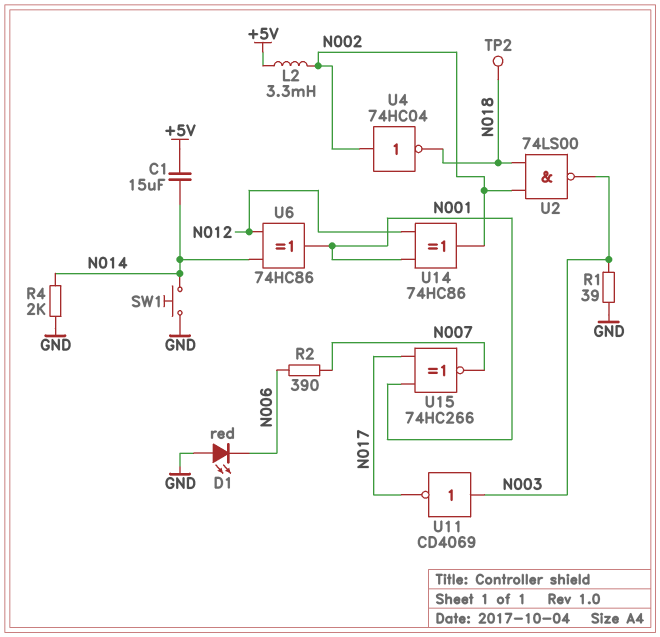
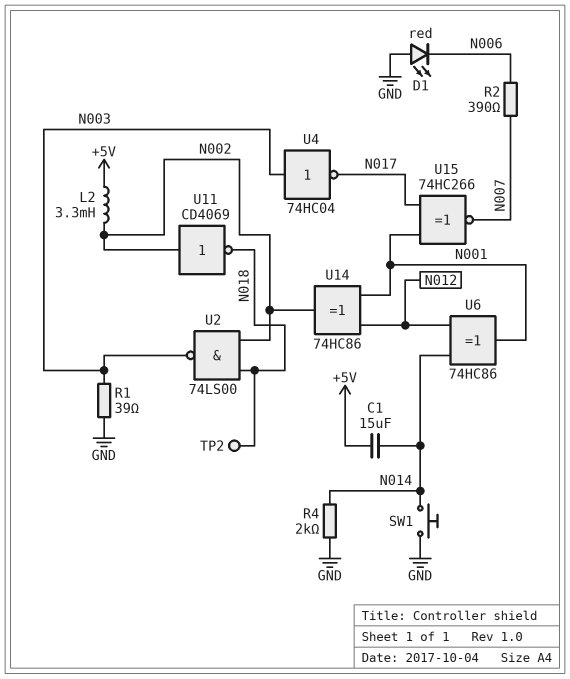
U4: NOT 74HC04 (in N002, out N018) -> NOT 74HC04 (in N003, out N017)
U11: NOT CD4069 (in N003, out N017) -> NOT CD4069 (in N002, out N018)

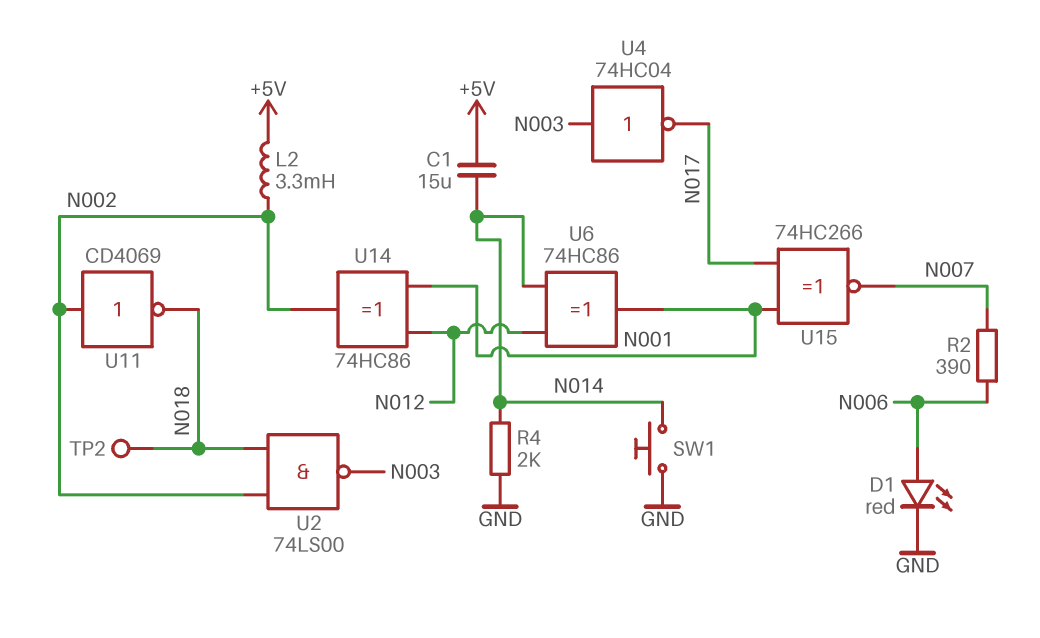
D1: LED red (A GND, K N006) -> LED red (A N006, K GND)
R1: 39 (GND, N003) -> none

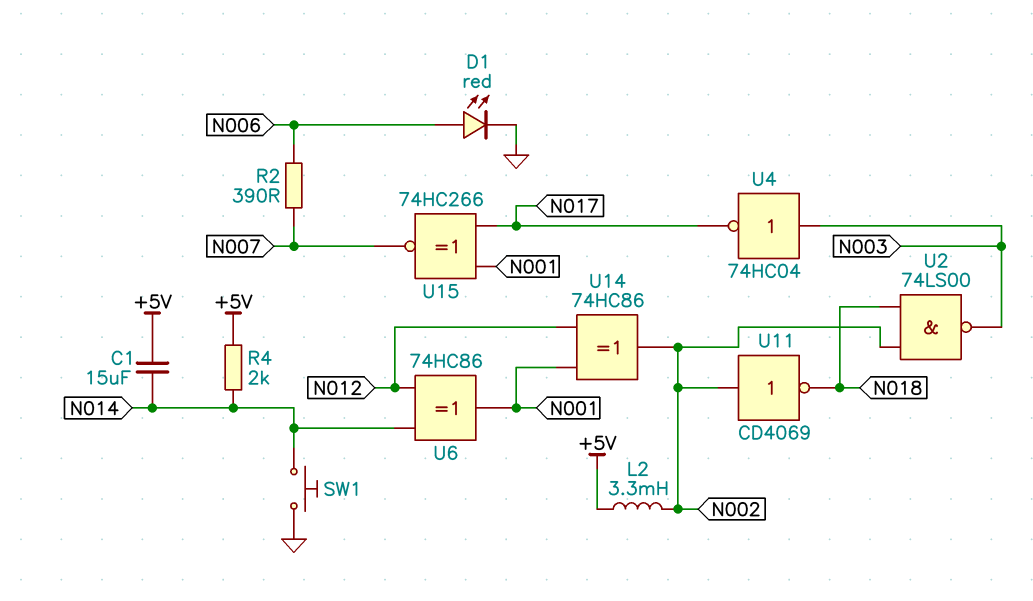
R4: 2k (GND, N014) -> 2k (+5V, N014)
TP2: test point (N018) -> none

